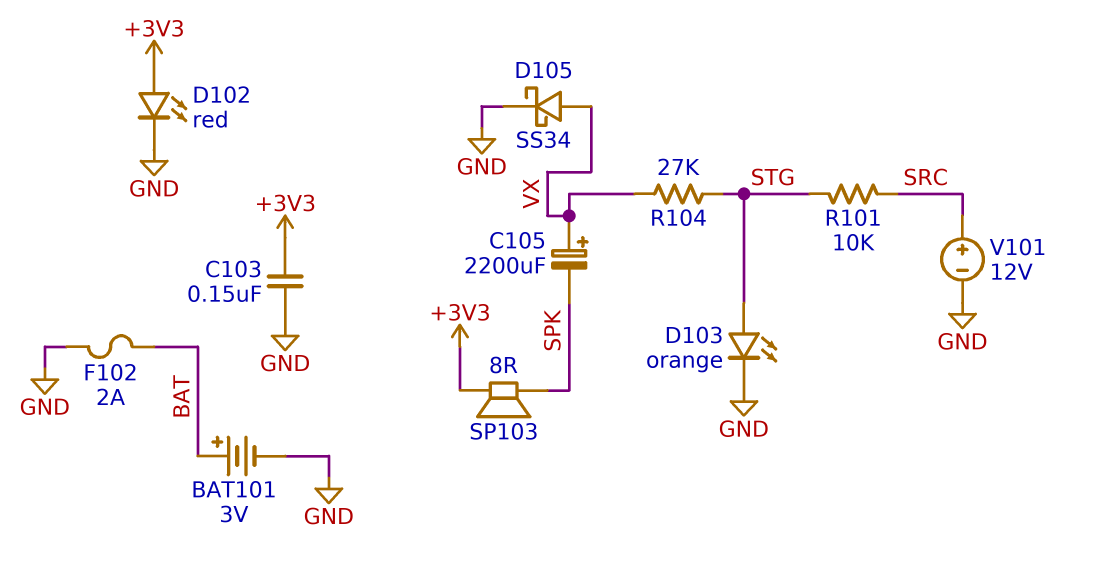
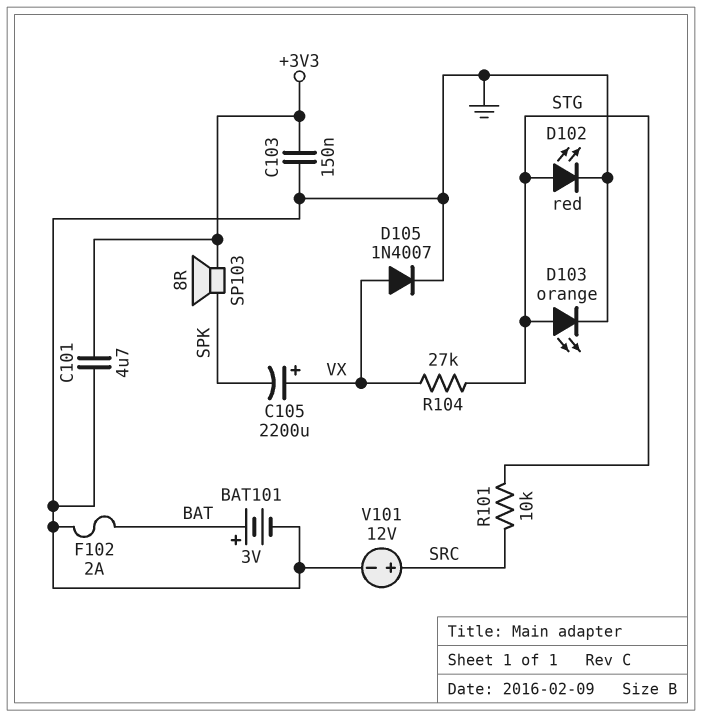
C101: none -> 4.7uF (+3V3, GND)
D102: LED red (A +3V3, K GND) -> LED red (A STG, K GND)
D105: schottky SS34 (A VX, K GND) -> diode 1N4007 (A VX, K GND)

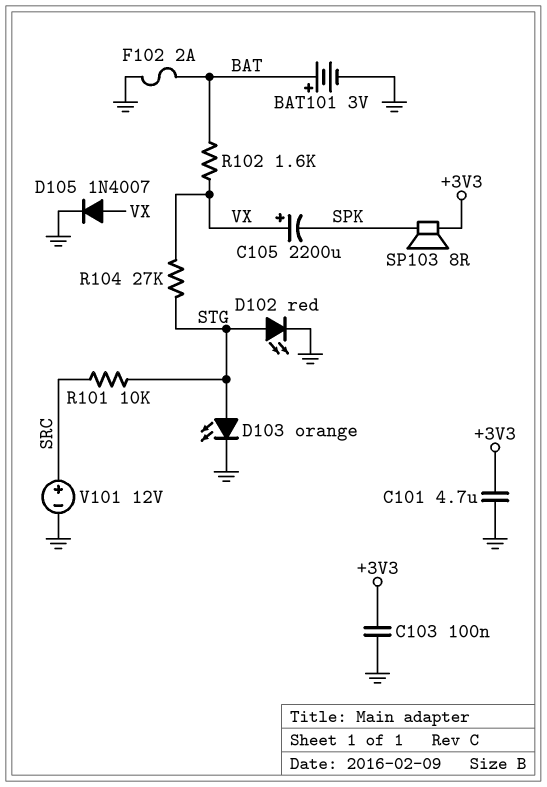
C103: 150nF (+3V3, GND) -> 100nF (+3V3, GND)
R102: none -> 1.6k (BAT, VX)

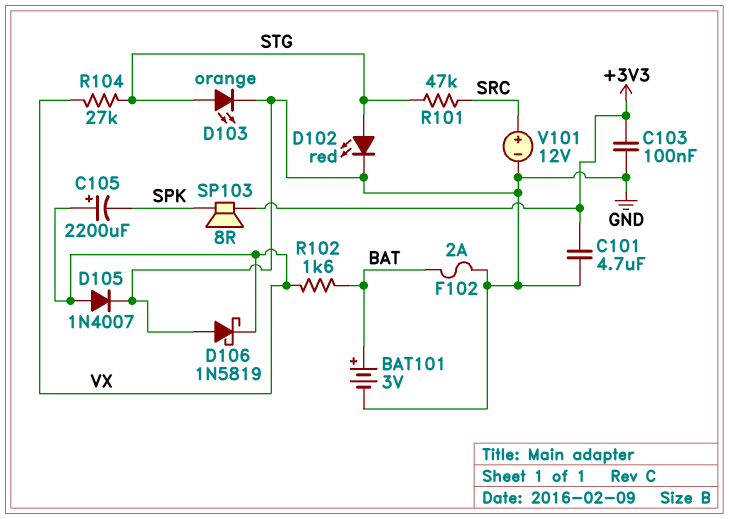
D106: none -> schottky 1N5819 (A GND, K VX)
R101: 10k (SRC, STG) -> 47k (SRC, STG)

